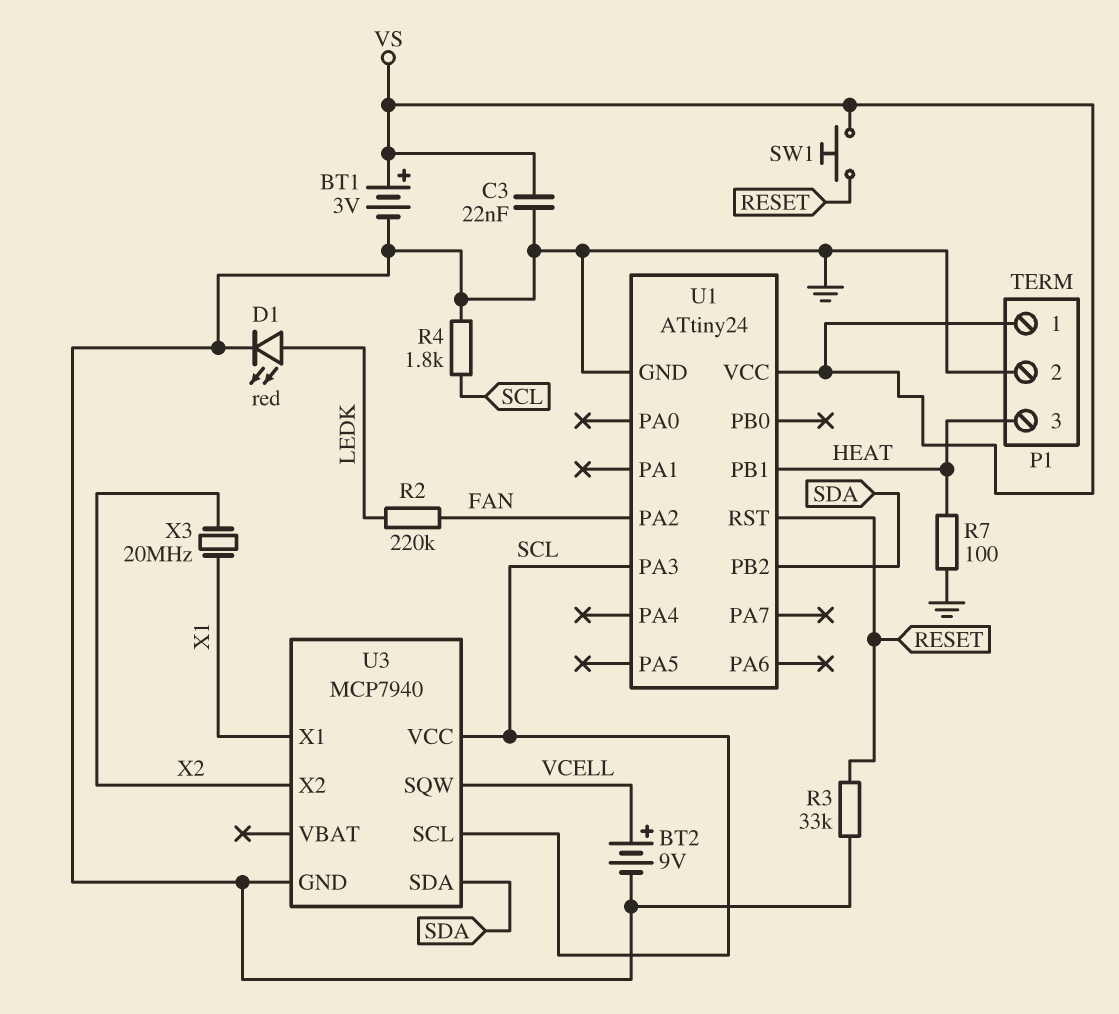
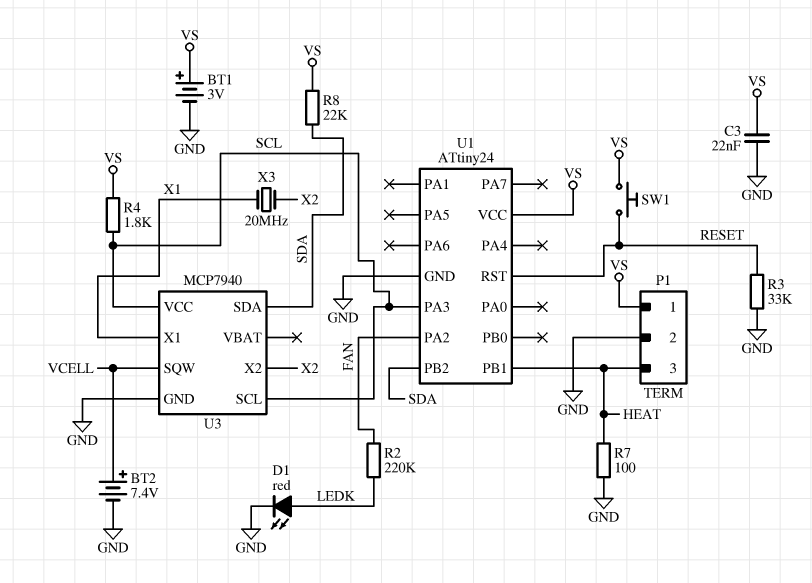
BT2: 9V (plus VCELL, minus GND) -> 7.4V (plus VCELL, minus GND)
R4: 1.8k (GND, SCL) -> 1.8k (SCL, VS)
R8: none -> 22k (SDA, VS)

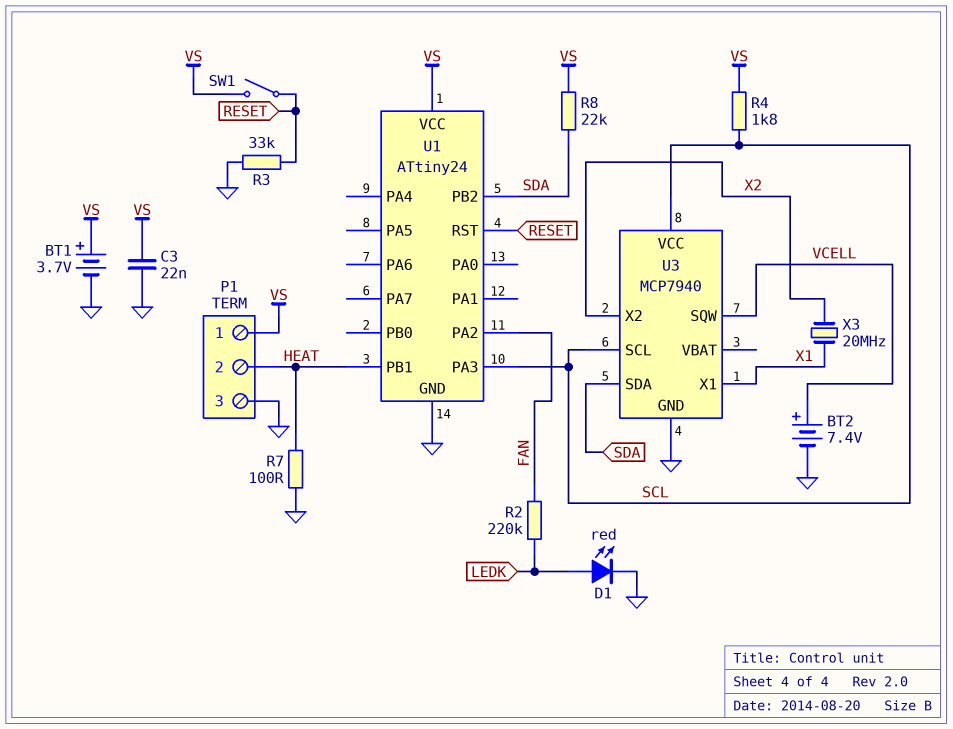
BT1: 3V (plus VS, minus GND) -> 3.7V (plus VS, minus GND)
P1 pin 2: GND -> HEAT
P1 pin 3: HEAT -> GND
SW1: button (RESET, VS) -> switch (RESET, VS)

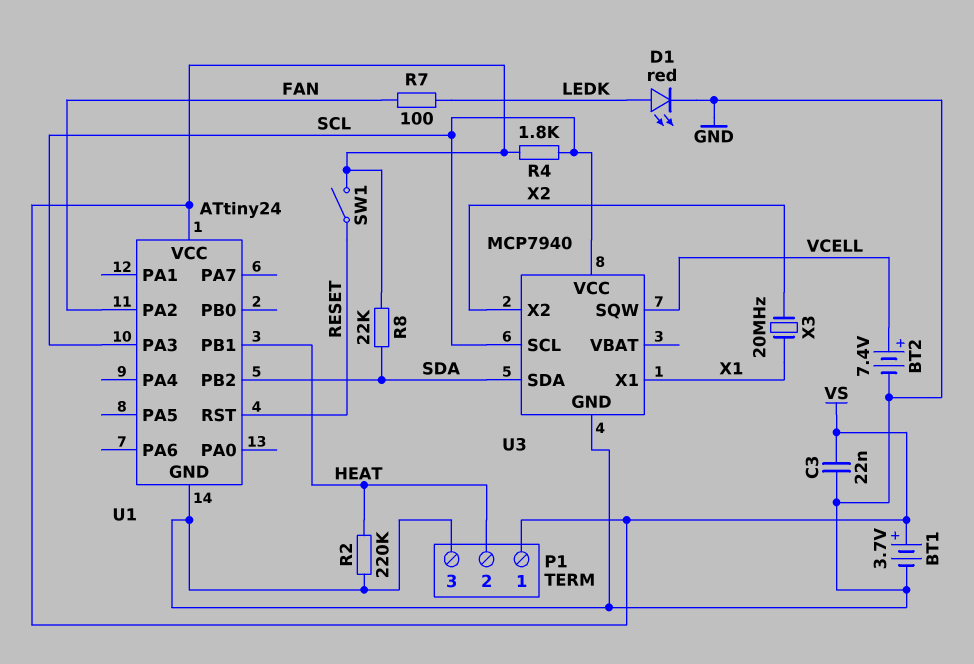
R2: 220k (FAN, LEDK) -> 220k (GND, HEAT)
R3: 33k (GND, RESET) -> none
R7: 100 (GND, HEAT) -> 100 (FAN, LEDK)

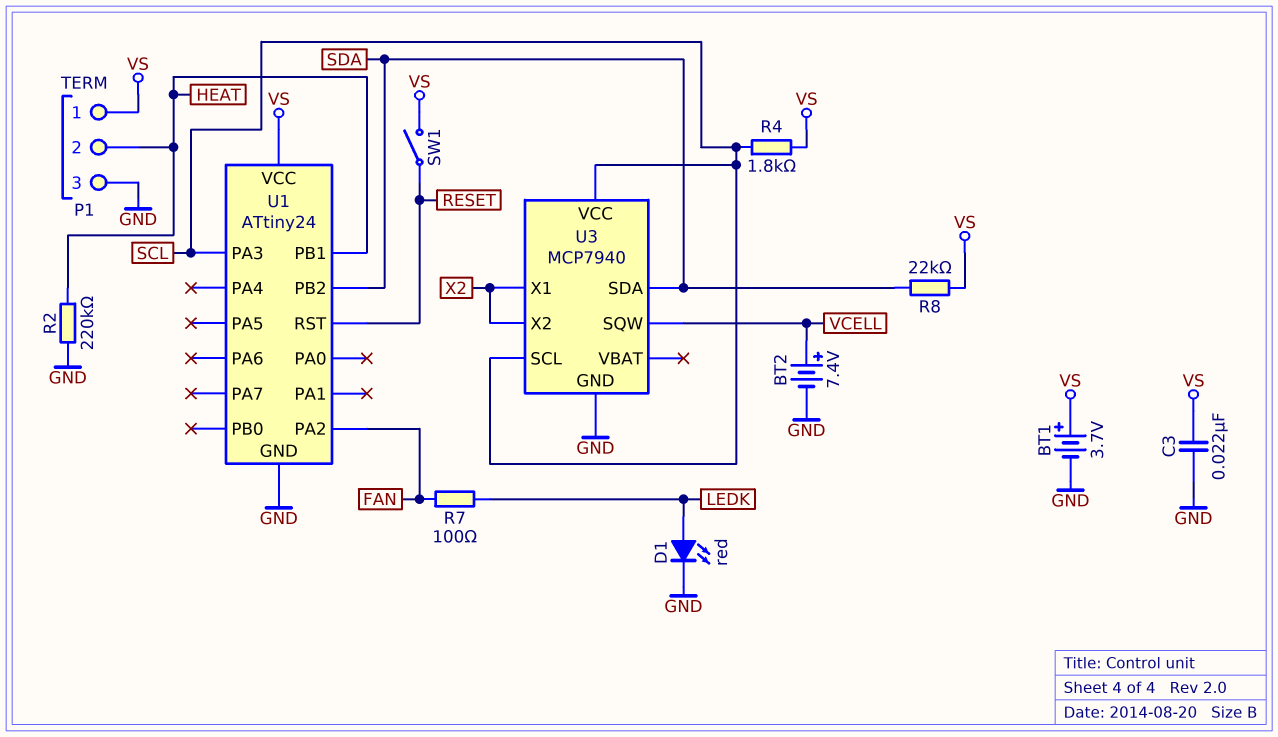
U3 pin X1: X1 -> X2
X3: 20MHz (X1, X2) -> none

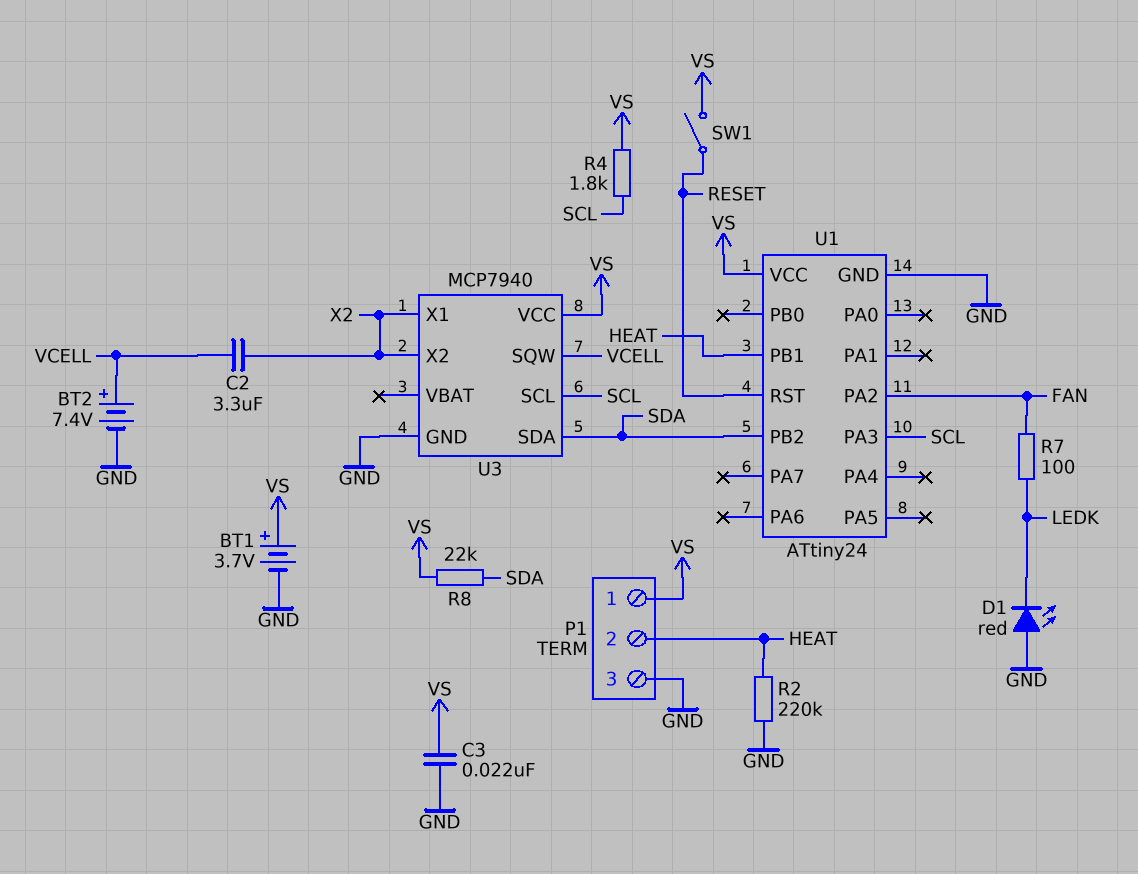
C2: none -> 3.3uF (VCELL, X2)
D1: LED red (A LEDK, K GND) -> LED red (A GND, K LEDK)
U3 pin VCC: SCL -> VS

